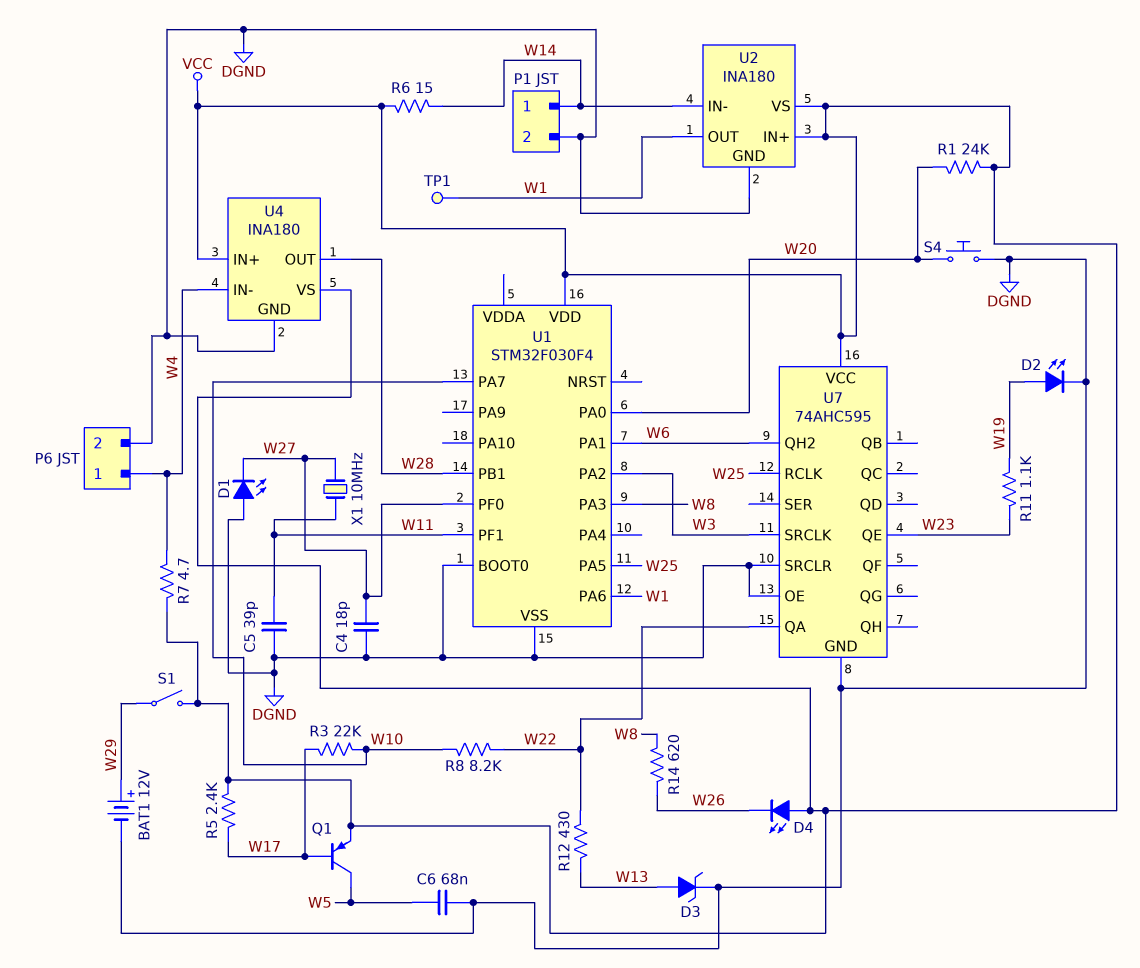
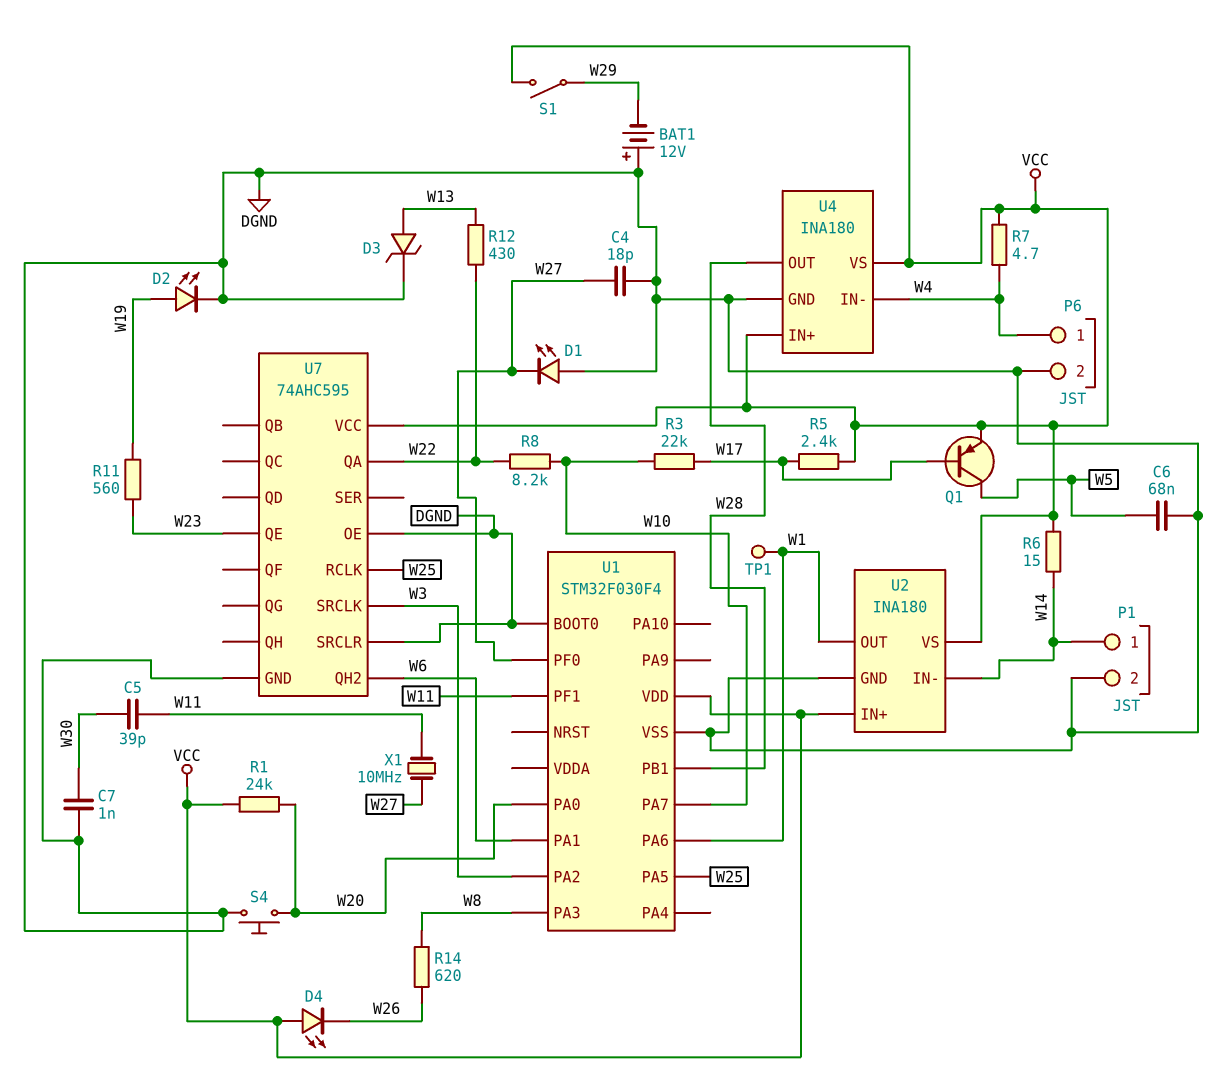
BAT1: 12V (plus W29, minus DGND) -> 12V (plus DGND, minus W29)
C5: 39pF (DGND, W11) -> 39pF (W11, W30)
C7: none -> 1nF (DGND, W30)
R11: 1.1k (W19, W23) -> 560 (W19, W23)

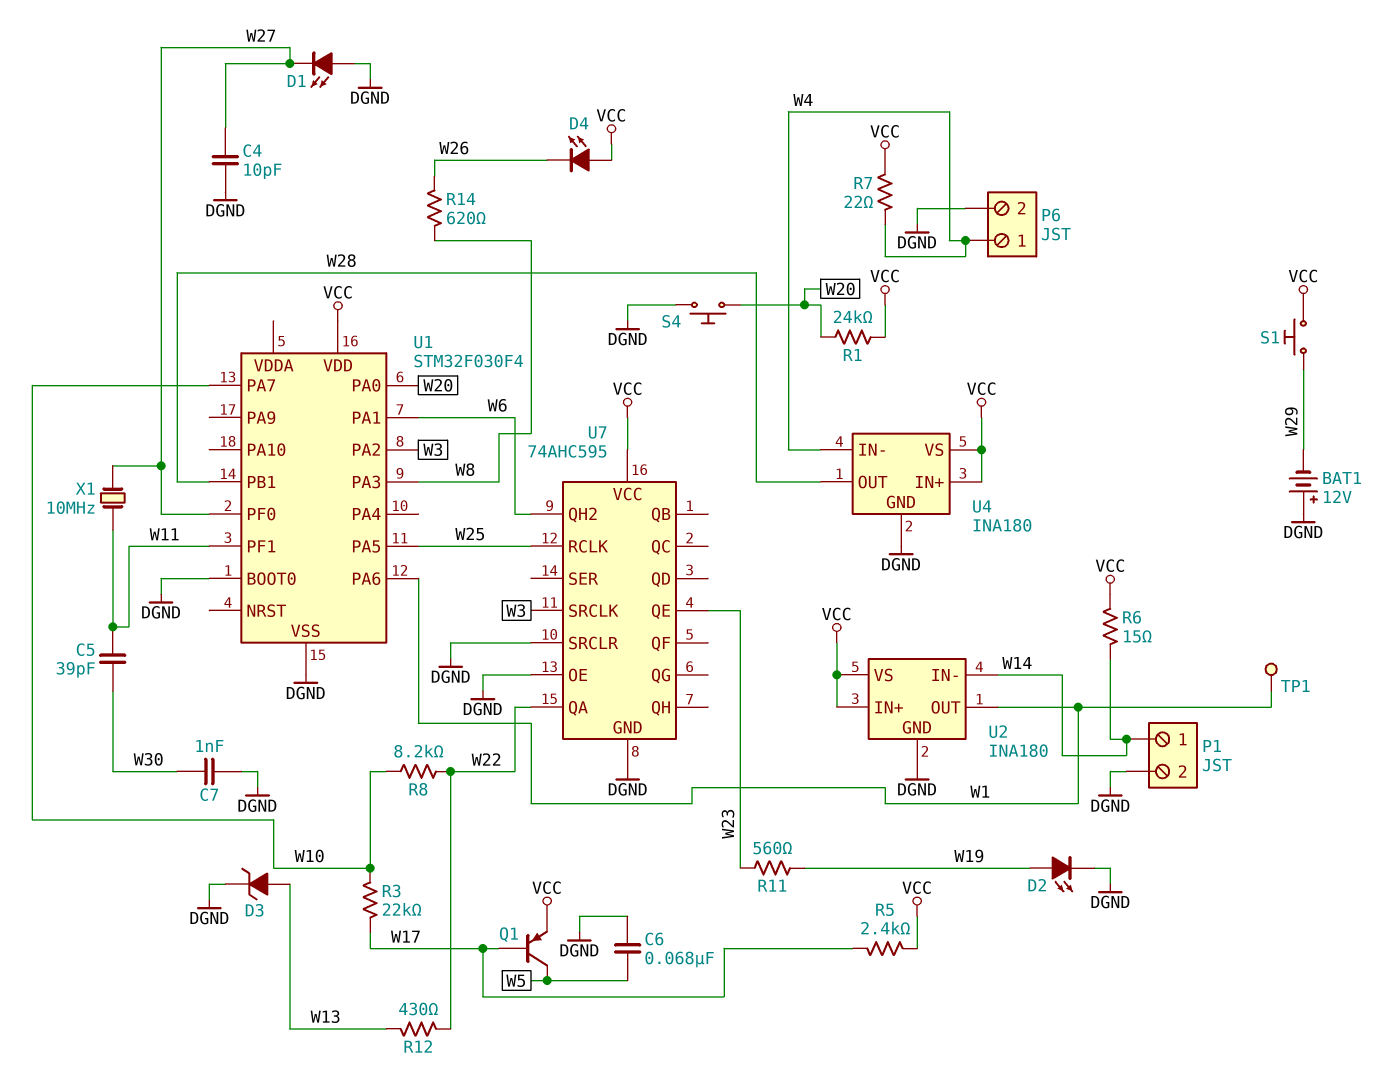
C4: 18pF (DGND, W27) -> 10pF (DGND, W27)
R7: 4.7 (VCC, W4) -> 22 (VCC, W4)
S1: switch (VCC, W29) -> button (VCC, W29)

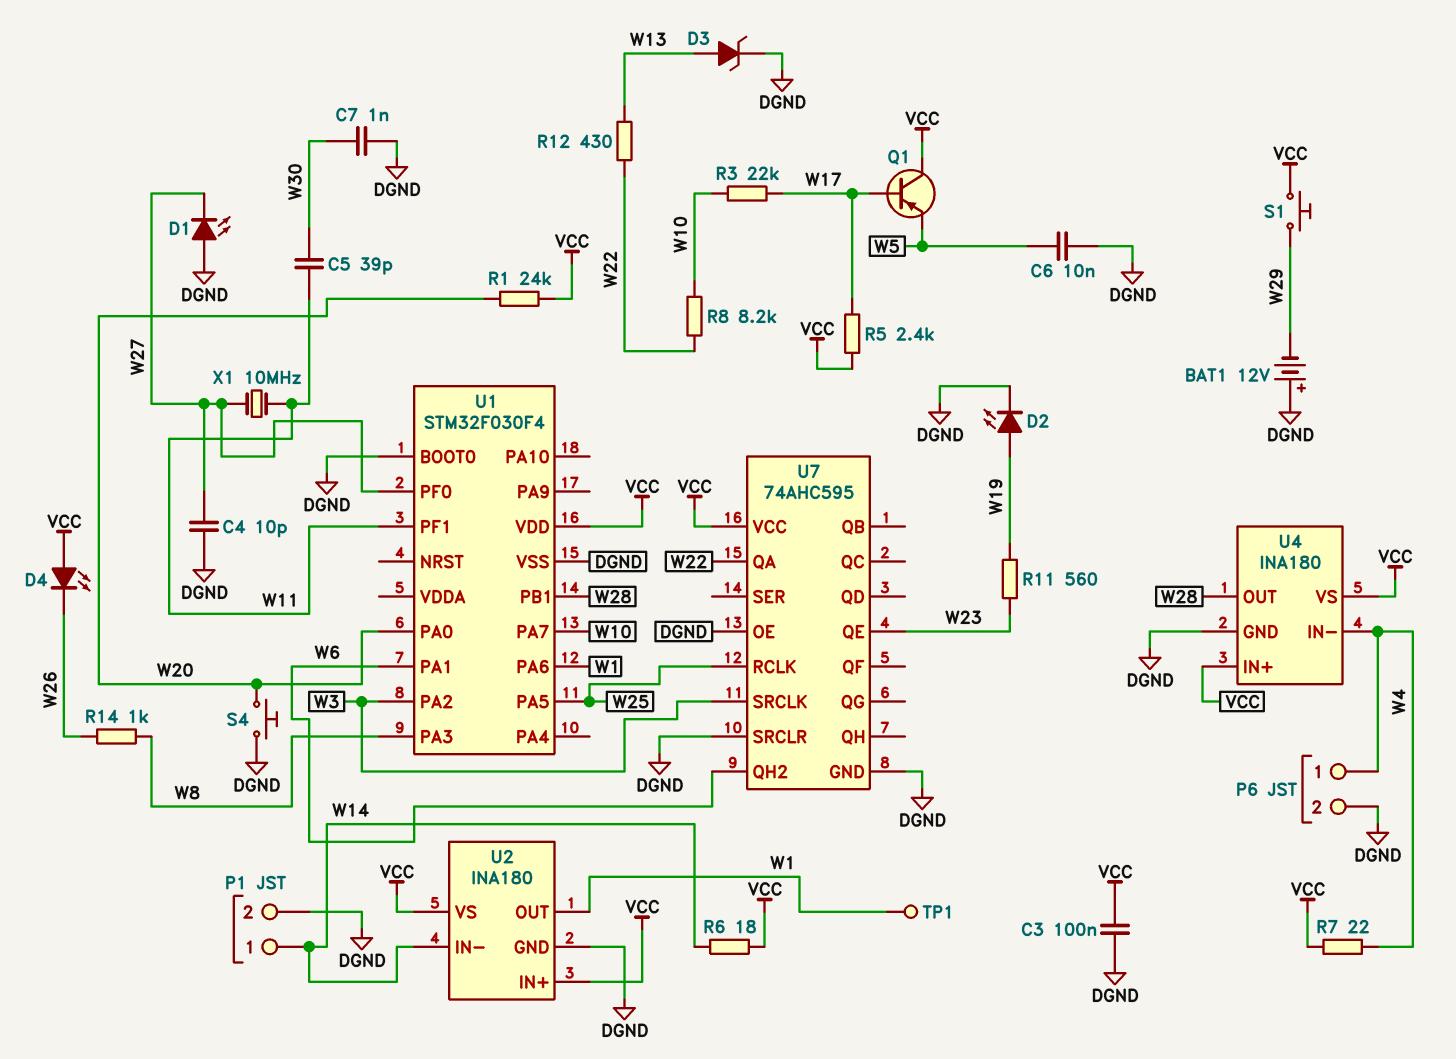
C3: none -> 100nF (DGND, VCC)
C6: 68nF (DGND, W5) -> 10nF (DGND, W5)
Q1: PNP (B W17, C W5, E VCC) -> PNP (B W17, C VCC, E W5)
R6: 15 (VCC, W14) -> 18 (VCC, W14)
R14: 620 (W8, W26) -> 1k (W8, W26)

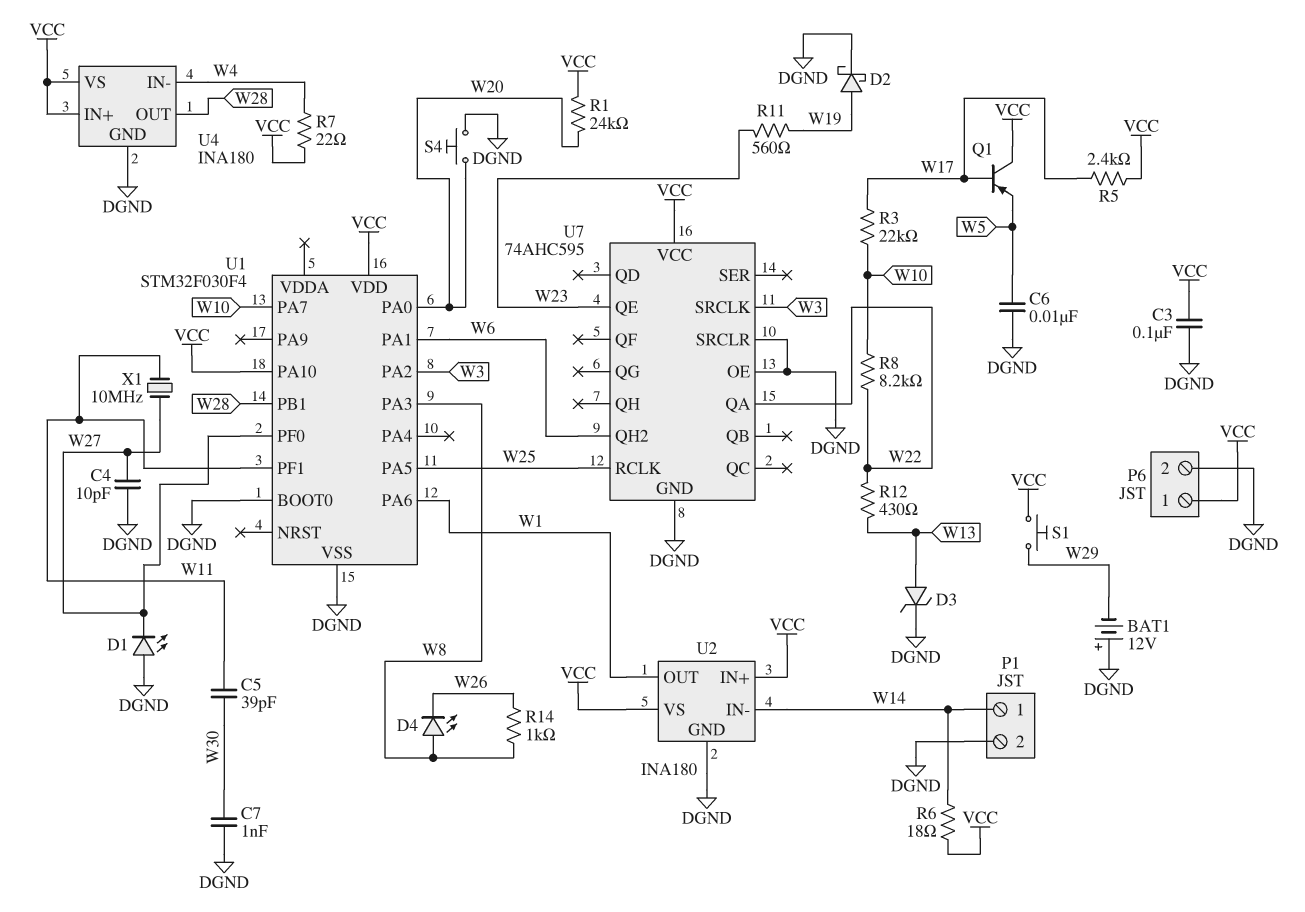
D2: LED (A W19, K DGND) -> schottky (A W19, K DGND)
D4: LED (A VCC, K W26) -> LED (A W8, K W26)
P6 pin 1: W4 -> VCC
TP1: test point (W1) -> none
U1 pin PA10: none -> VCC

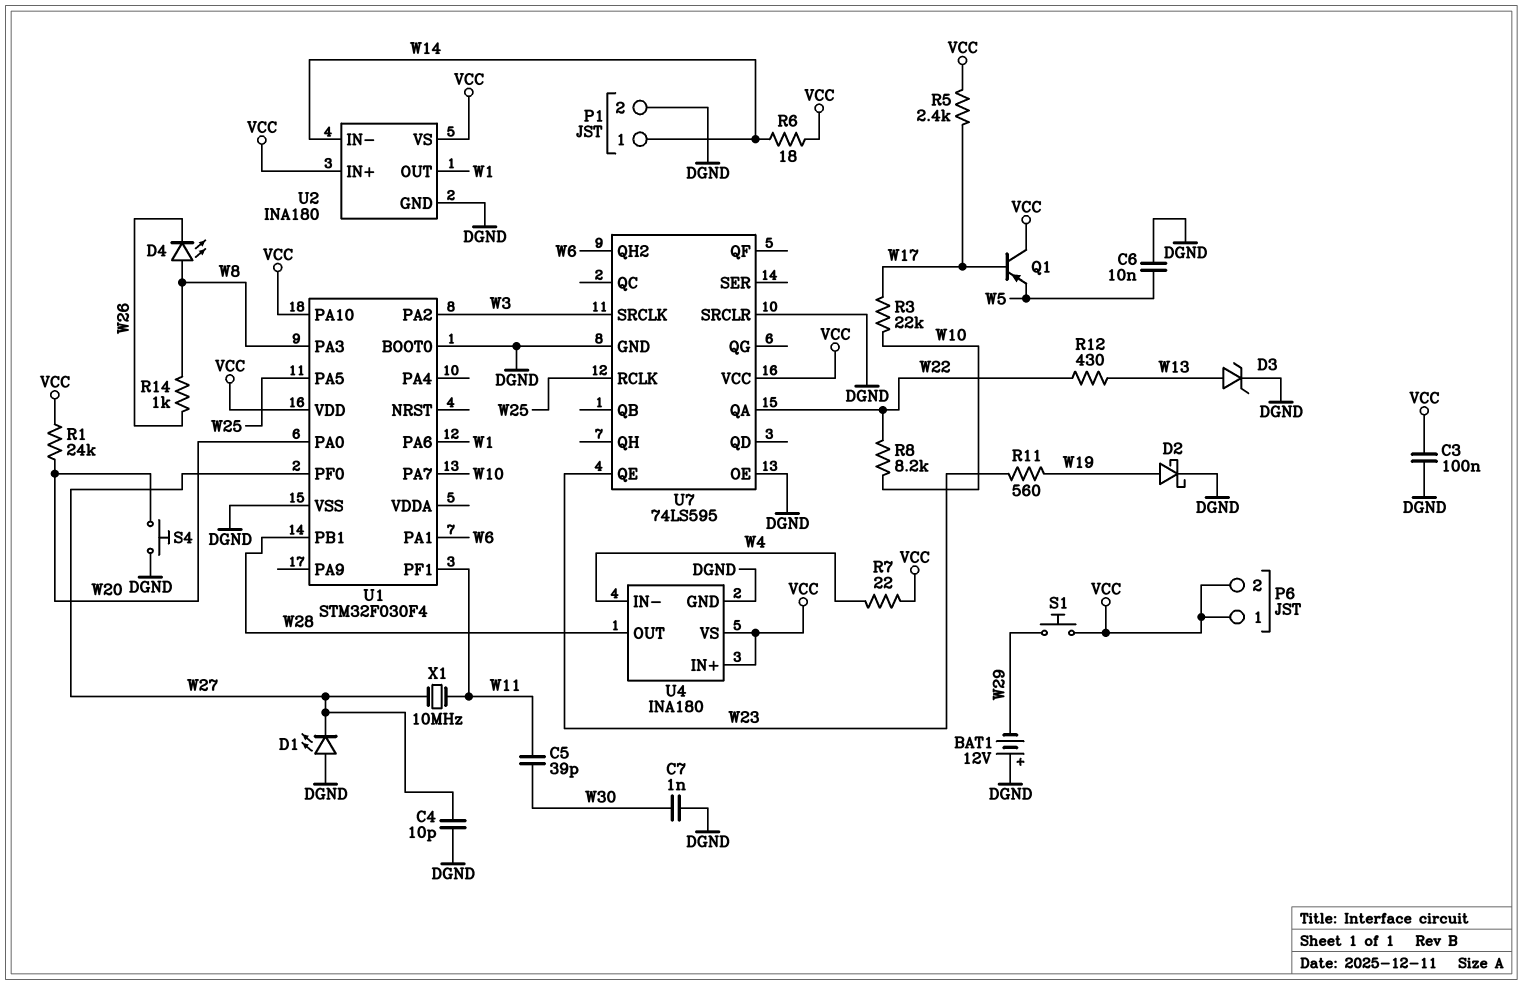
P6 pin 2: DGND -> VCC
U7: 74AHC595 -> 74LS595

